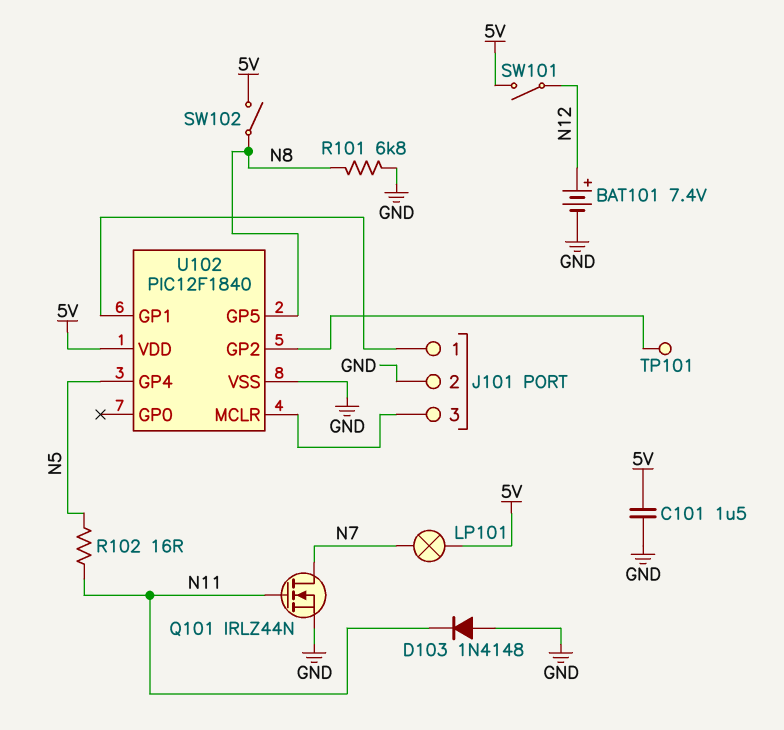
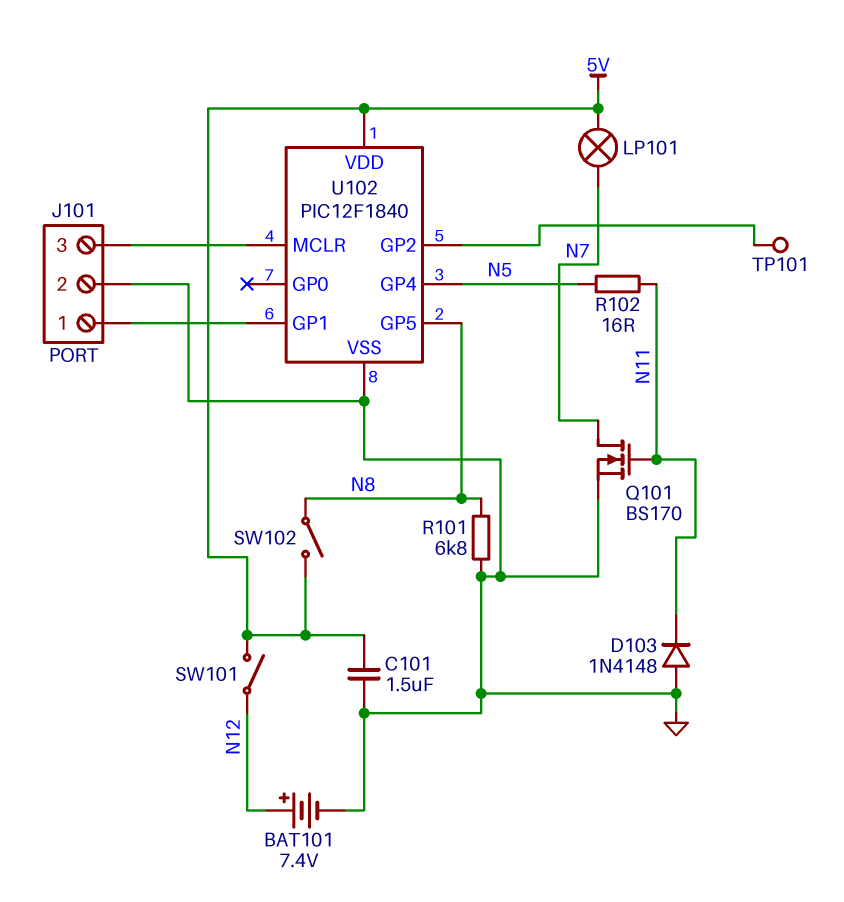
Q101: NMOS IRLZ44N (G N11, D N7, S GND) -> NMOS BS170 (G N11, D N7, S GND)

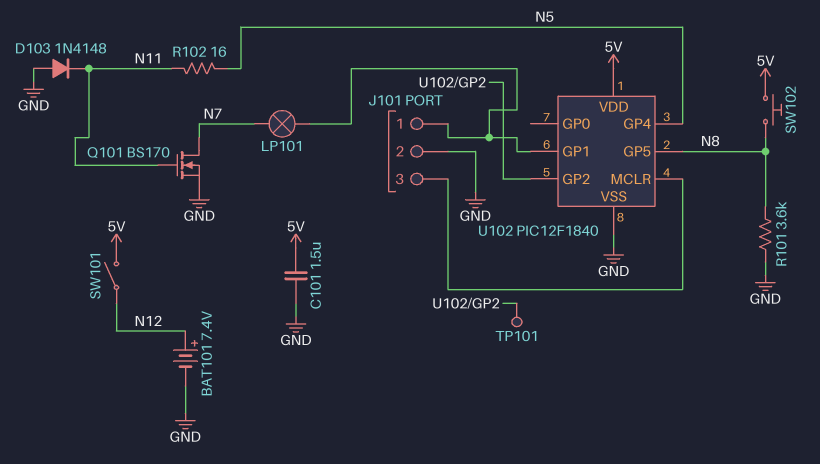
LP101: lamp (5V, N7) -> lamp (J101/1, N7)
R101: 6.8k (GND, N8) -> 3.6k (GND, N8)
SW102: switch (5V, N8) -> button (5V, N8)

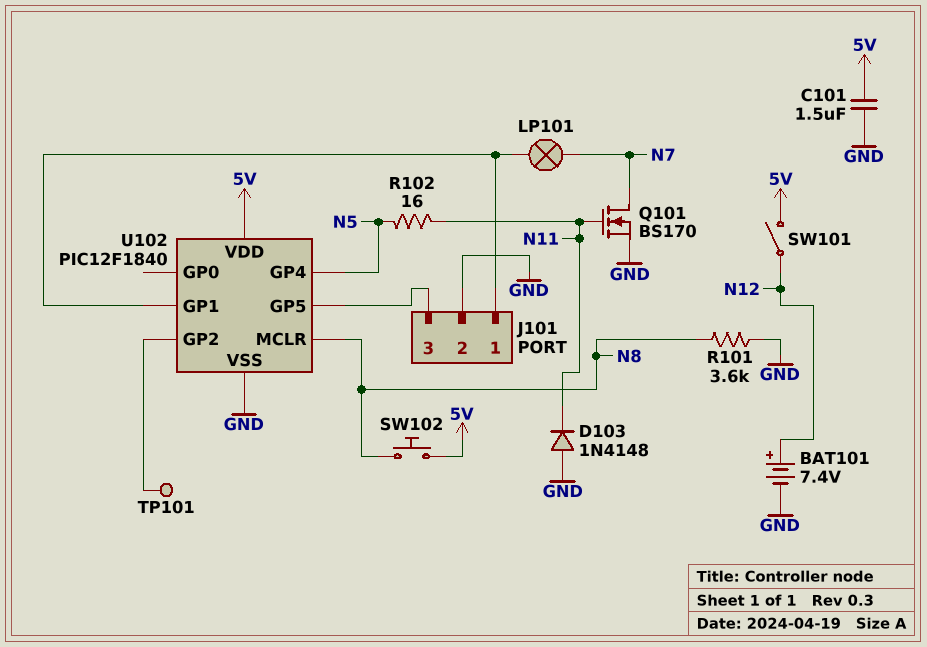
U102 pin GP5: N8 -> J101/3
U102 pin MCLR: J101/3 -> N8

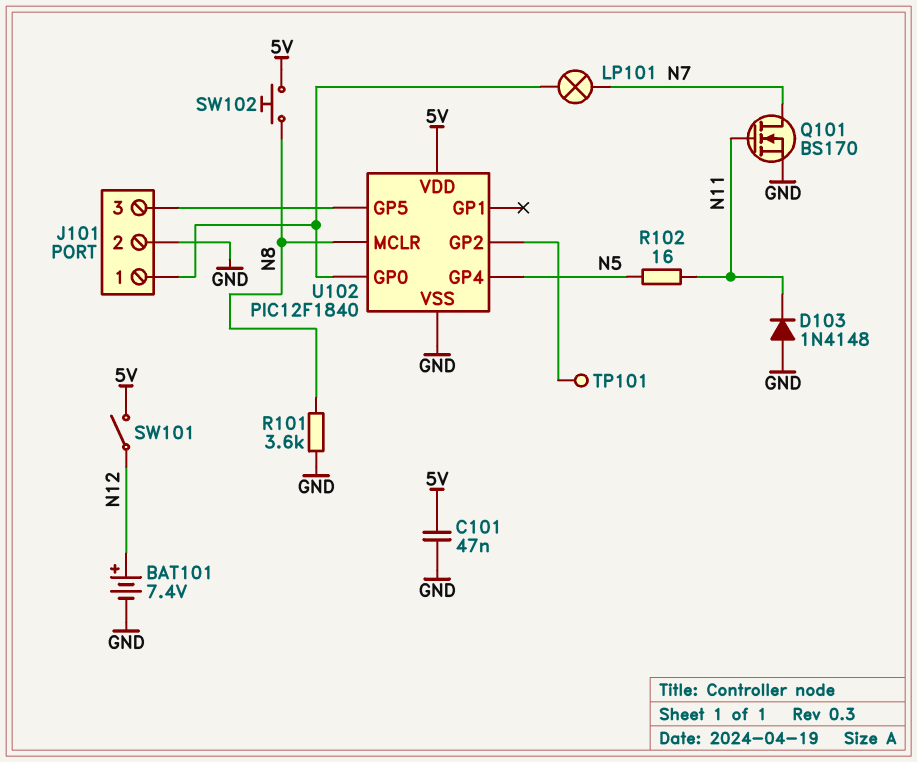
C101: 1.5uF (5V, GND) -> 47nF (5V, GND)
U102 pin GP0: none -> J101/1
U102 pin GP1: J101/1 -> none

